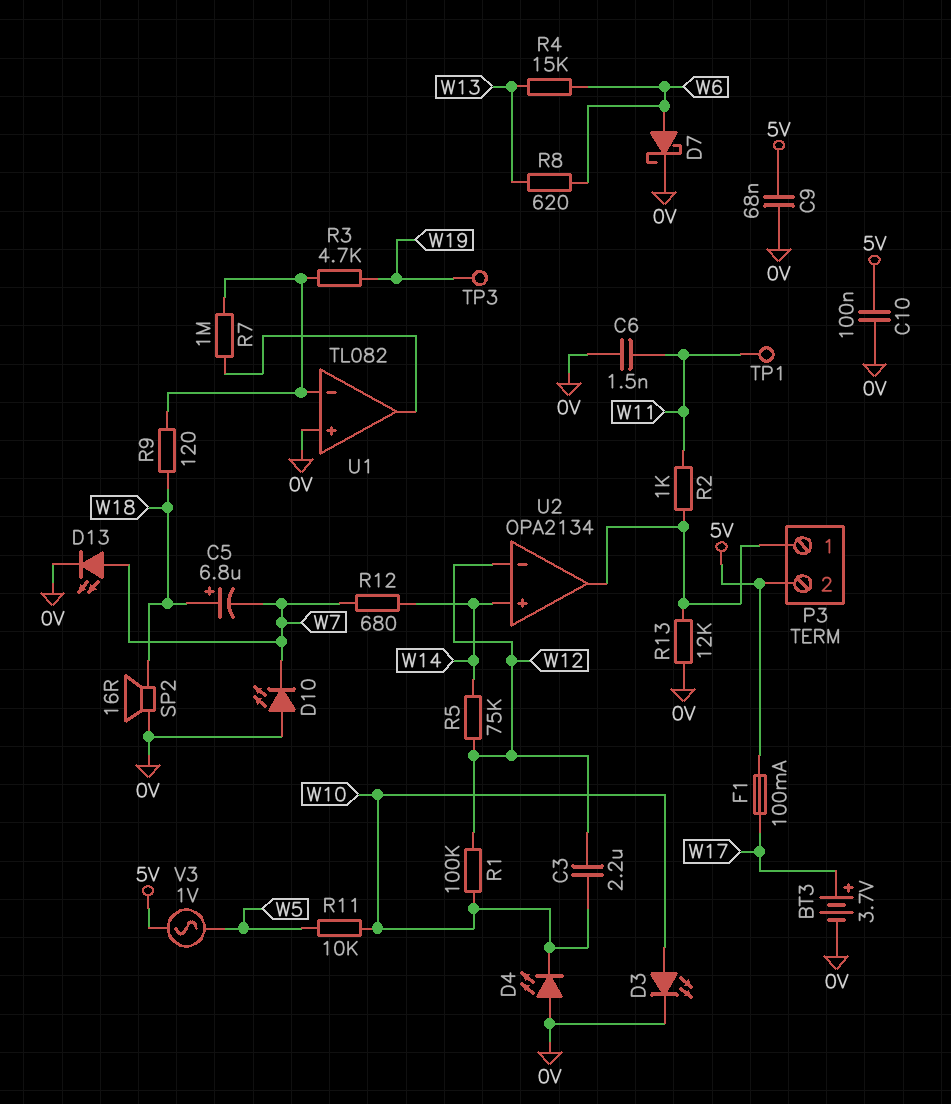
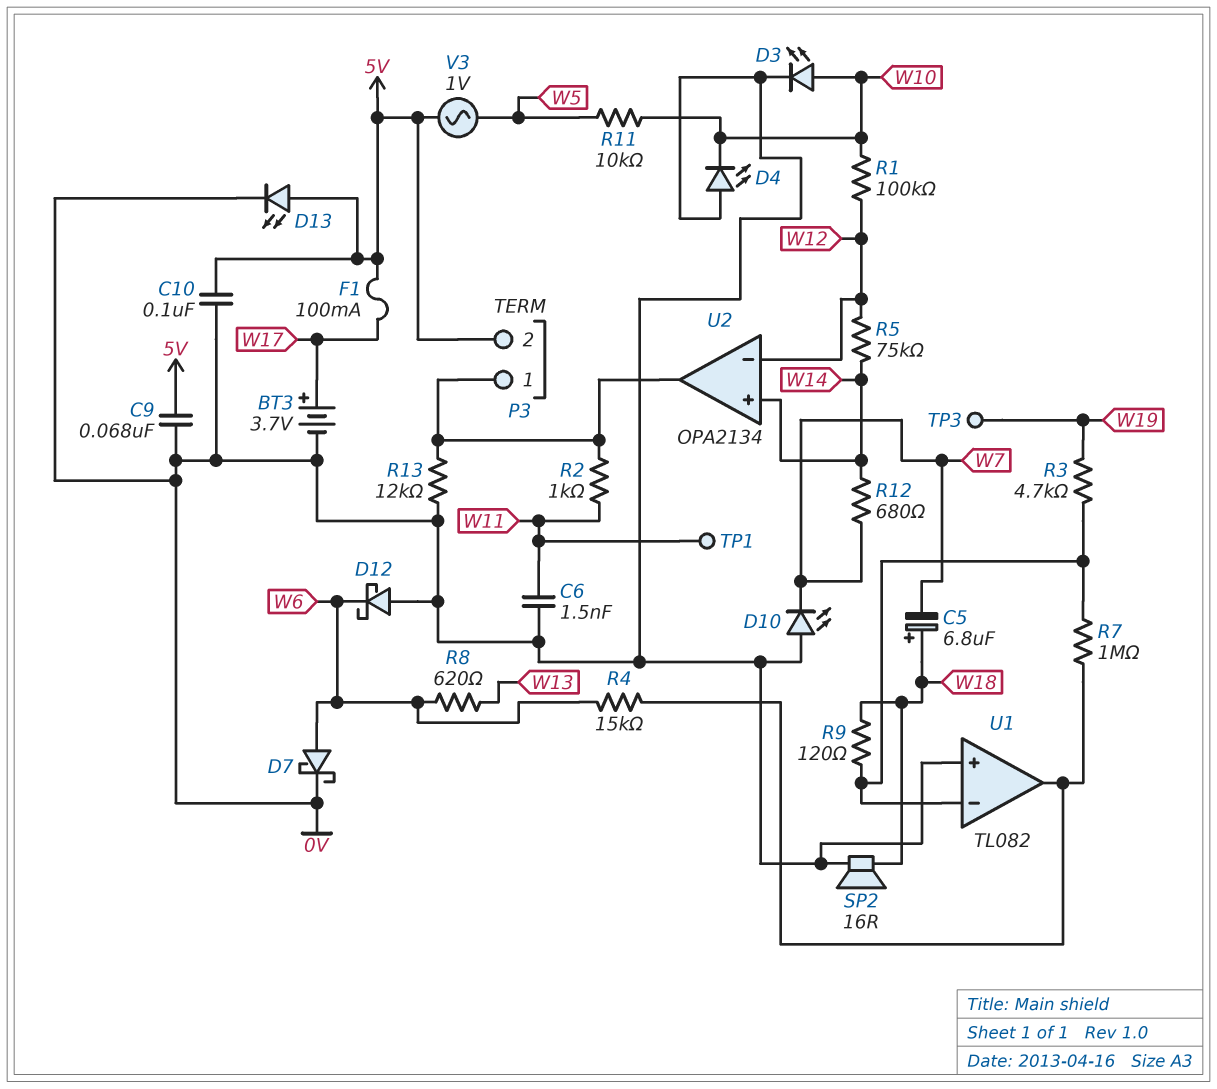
C3: 2.2uF (W10, W12) -> none
D12: none -> schottky (A 0V, K W6)
D13: LED (A W7, K 0V) -> LED (A 5V, K 0V)
R4: 15k (W6, W13) -> 15k (U1/out, W6)

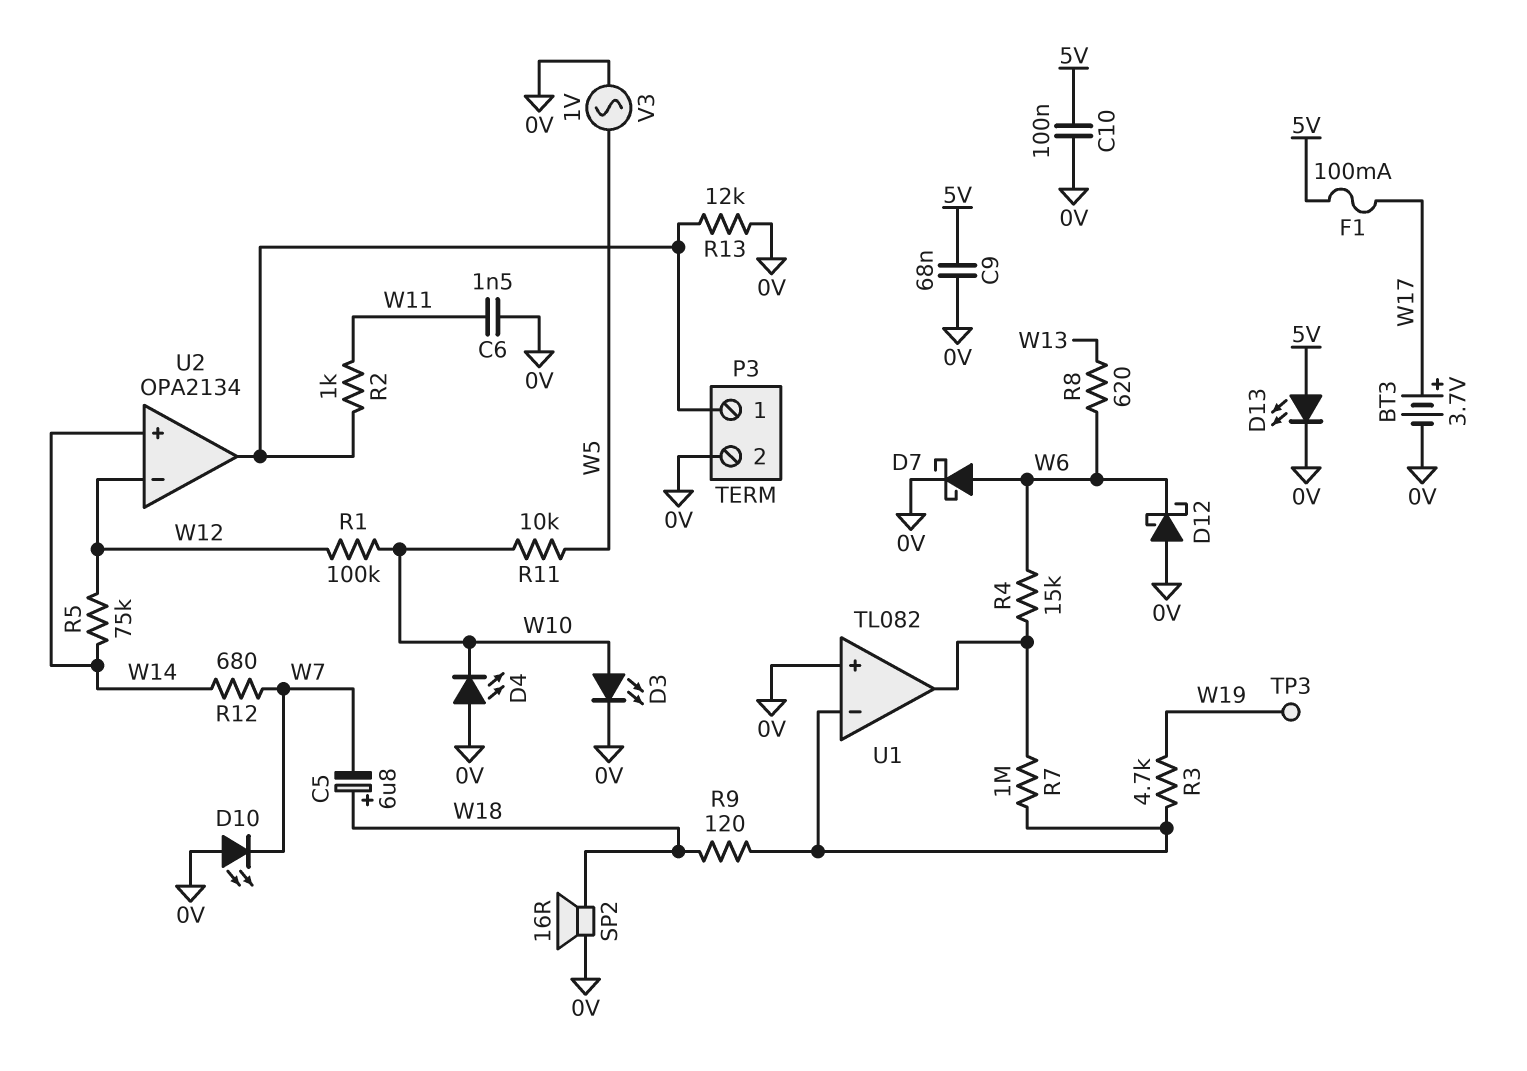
P3 pin 2: 5V -> 0V
TP1: test point (W11) -> none
V3: AC 1V (5V, W5) -> AC 1V (0V, W5)

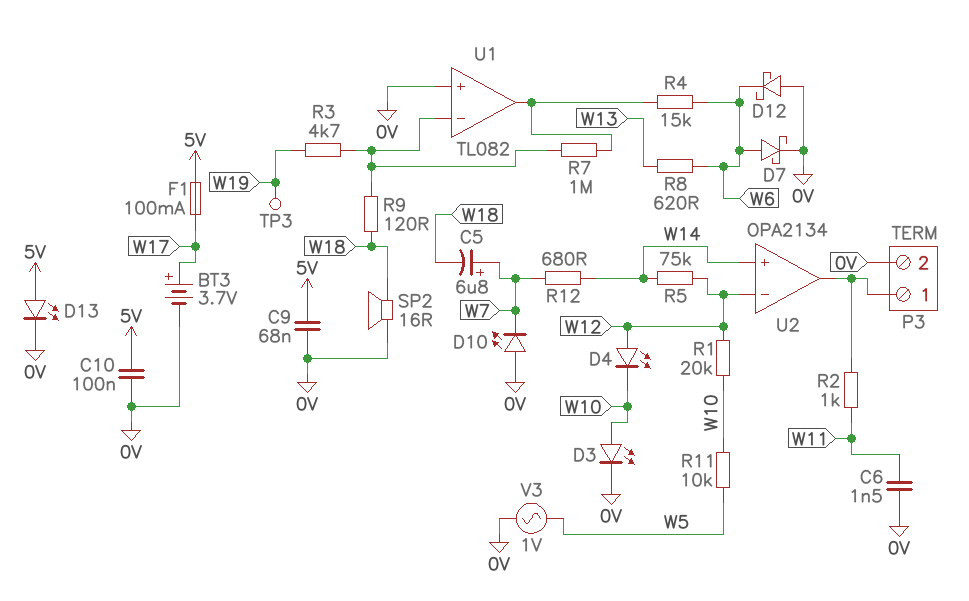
C5: 6.8uF (plus W18, minus W7) -> 6.8uF (plus W7, minus W18)
D4: LED (A 0V, K W10) -> LED (A W12, K W10)
R1: 100k (W10, W12) -> 20k (W10, W12)
R13: 12k (0V, P3/1) -> none

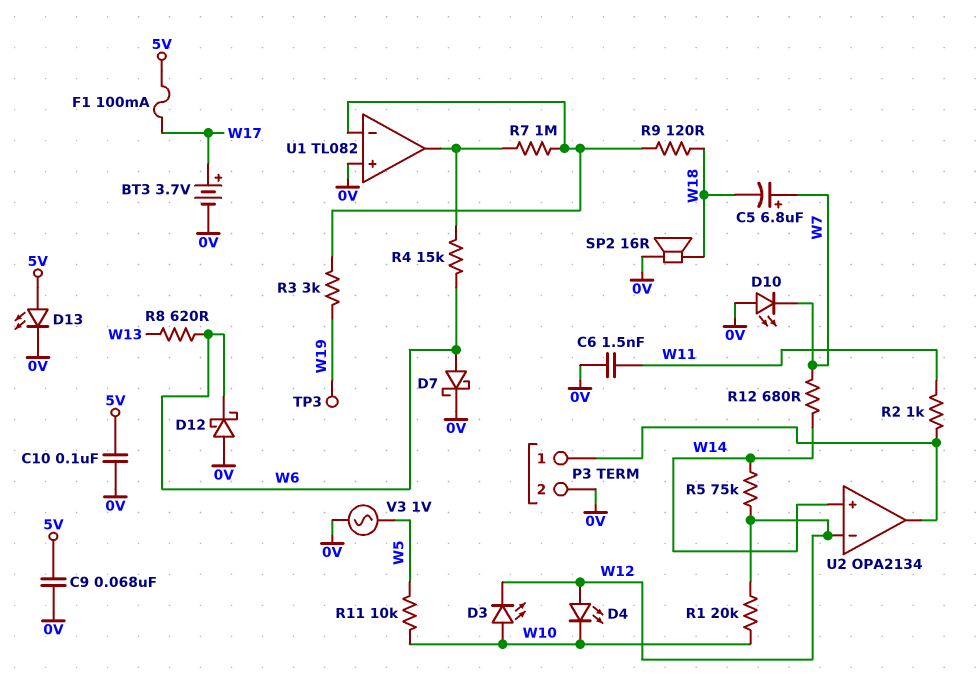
D3: LED (A W10, K 0V) -> LED (A W10, K W12)
R3: 4.7k (U1/in-, W19) -> 3k (U1/in-, W19)

